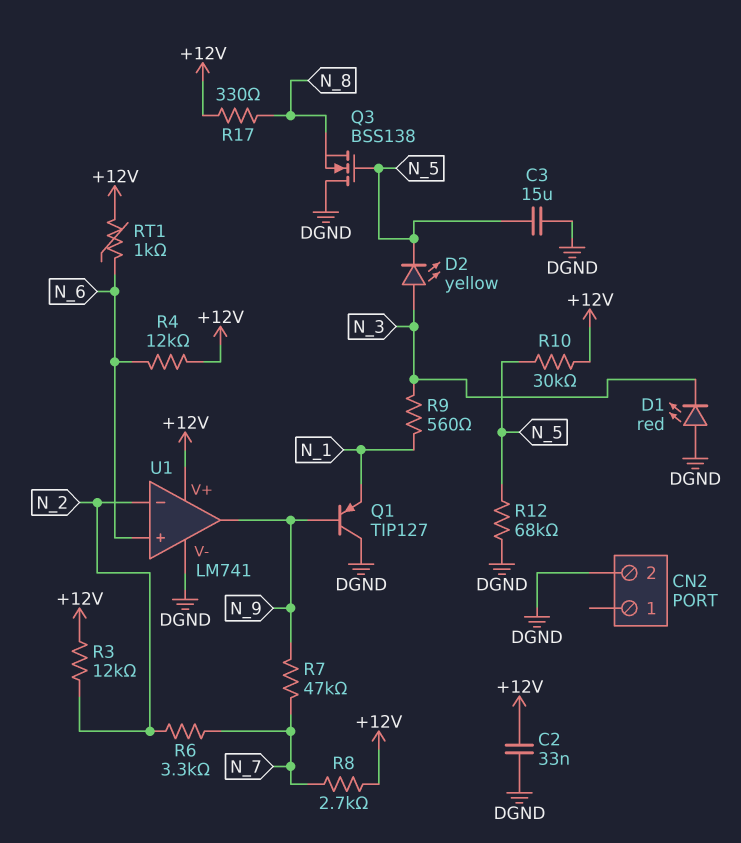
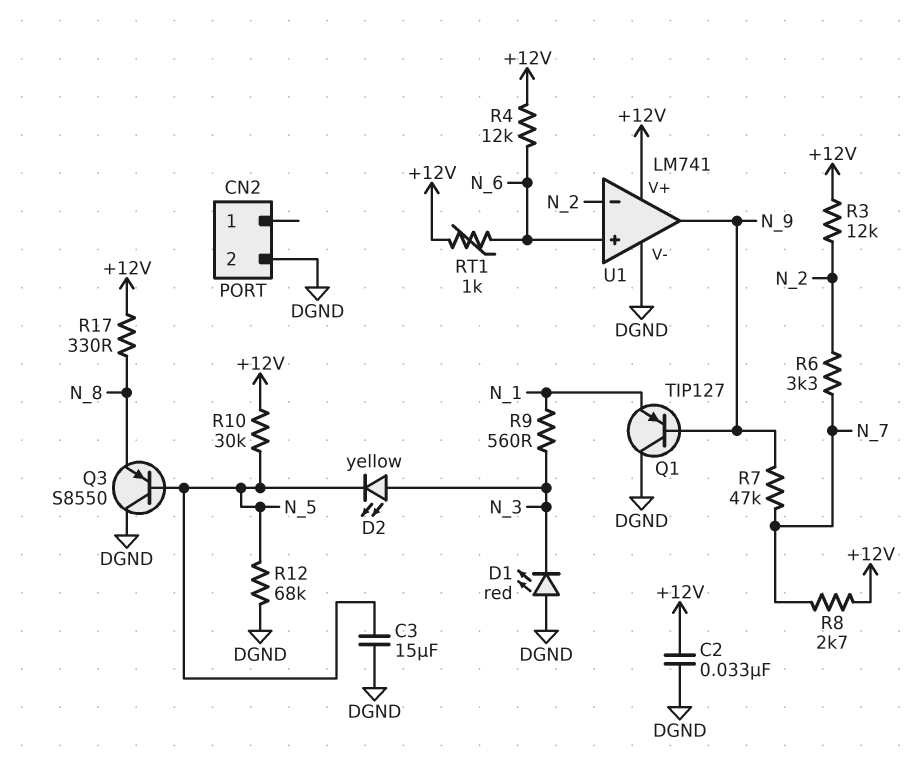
Q3: NMOS BSS138 (G N_5, D DGND, S N_8) -> PNP S8550 (B N_5, C DGND, E N_8)

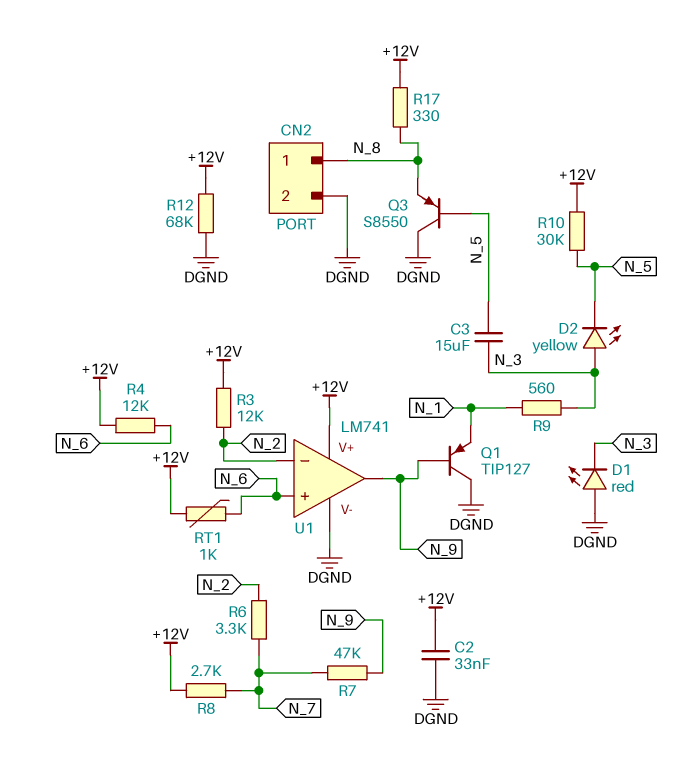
C3: 15uF (DGND, N_5) -> 15uF (N_3, N_5)
CN2 pin 1: none -> N_8
R12: 68k (DGND, N_5) -> 68k (+12V, DGND)

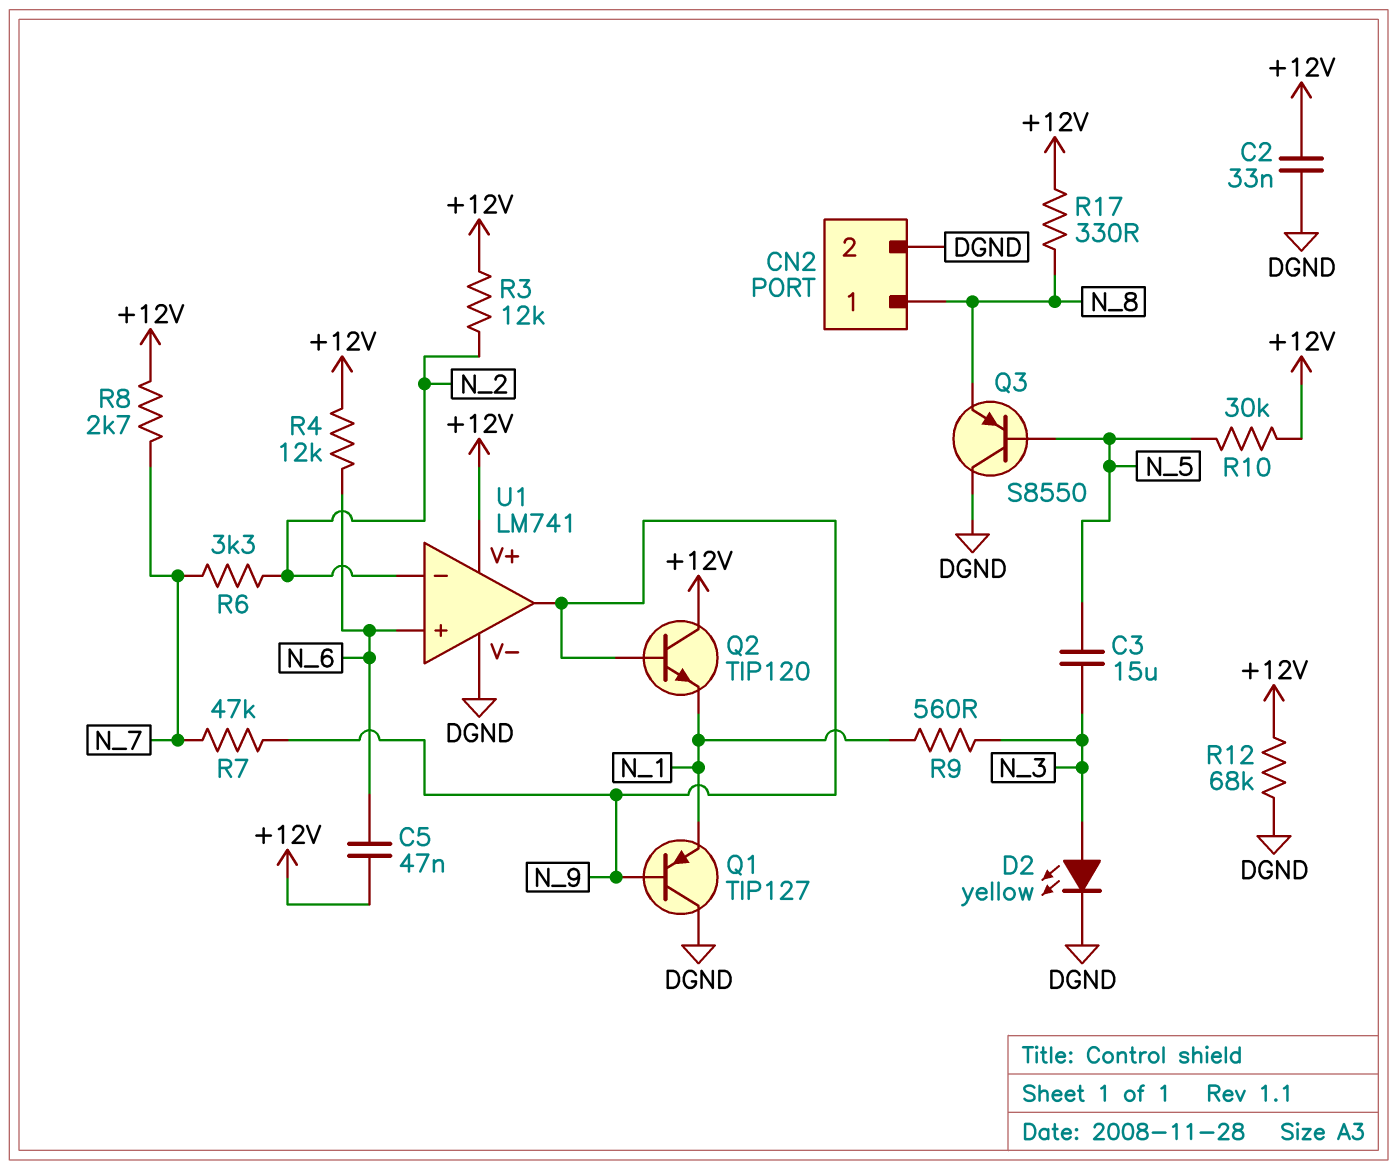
C5: none -> 47nF (+12V, N_6)
D1: LED red (A DGND, K N_3) -> none
D2: LED yellow (A N_3, K N_5) -> LED yellow (A N_3, K DGND)
Q2: none -> NPN TIP120 (B N_9, C +12V, E N_1)
RT1: 1k (+12V, N_6) -> none

